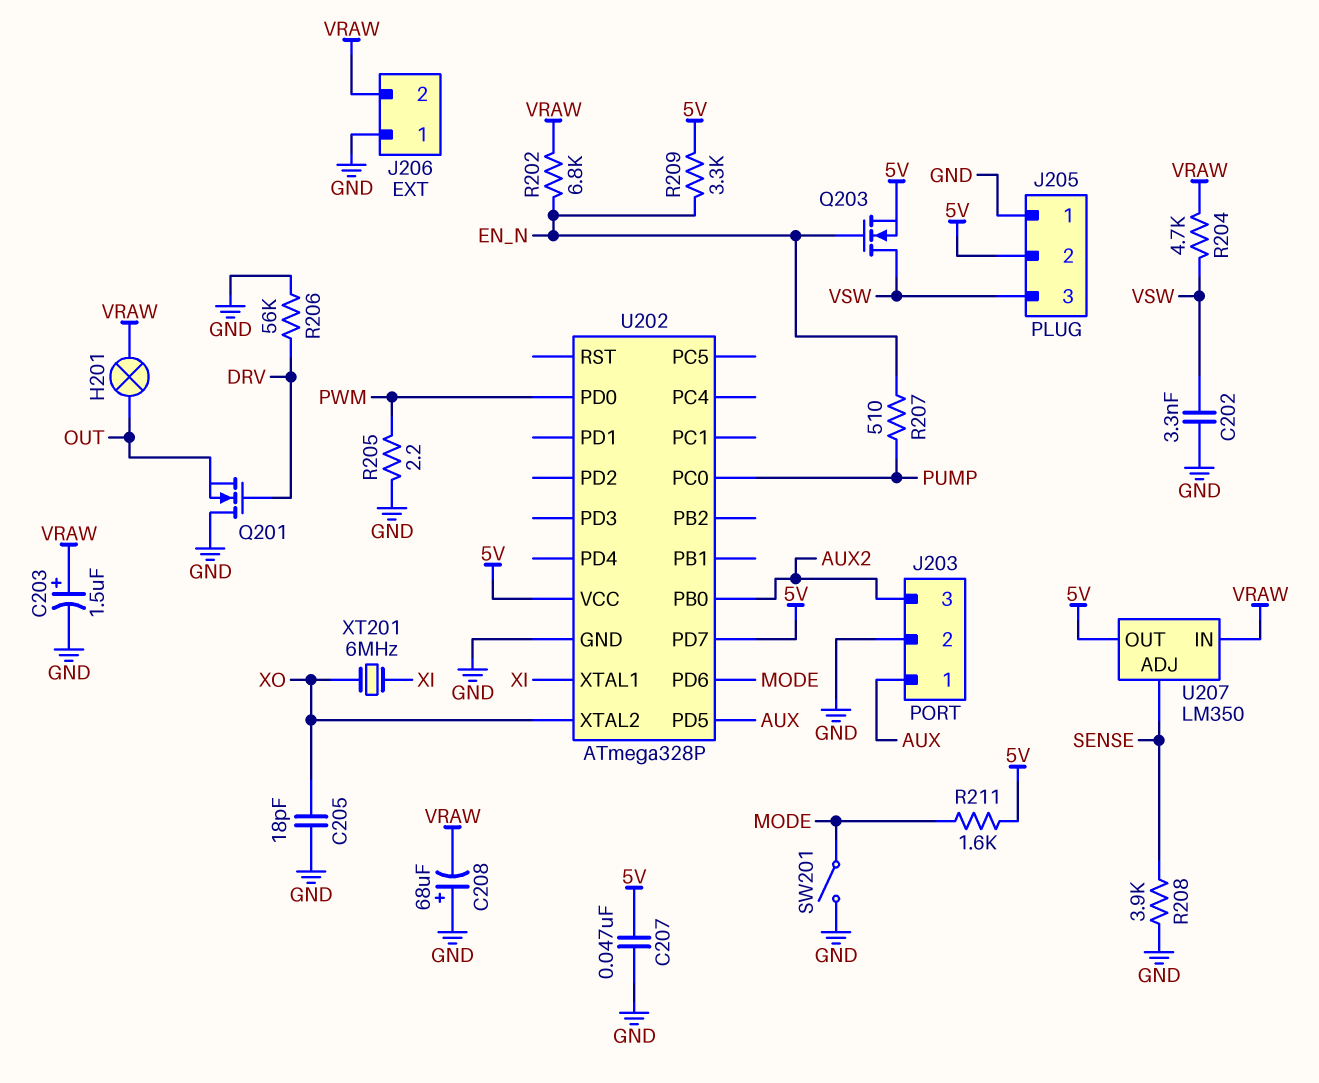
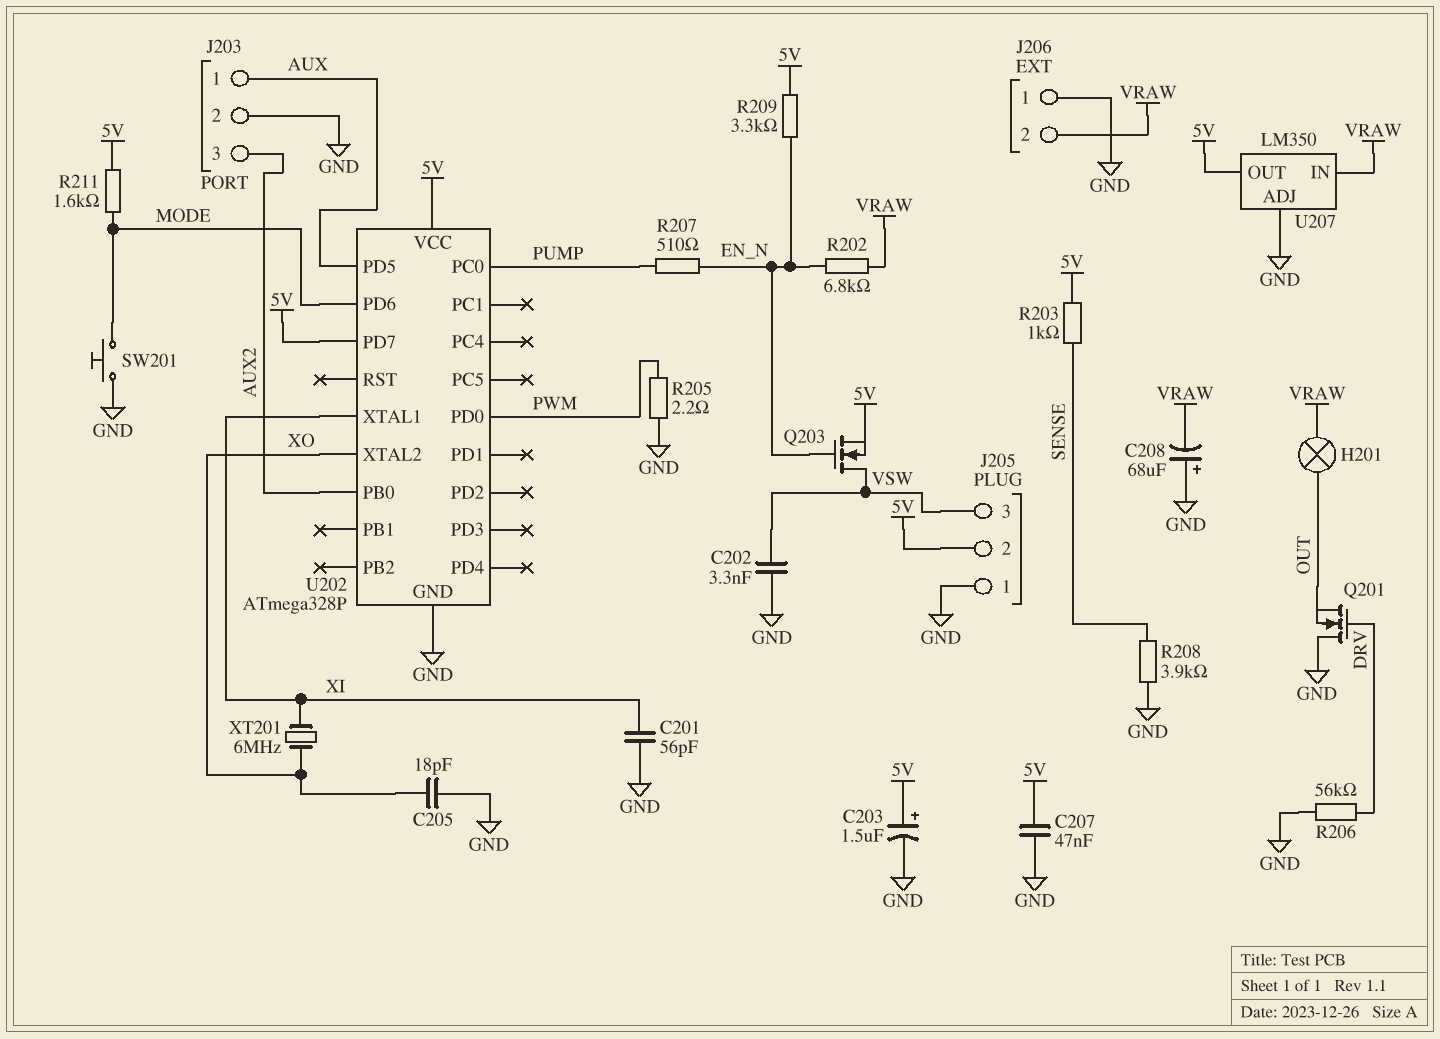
C201: none -> 56pF (GND, XI)
C203: 1.5uF (plus VRAW, minus GND) -> 1.5uF (plus 5V, minus GND)
R203: none -> 1k (5V, SENSE)
R204: 4.7k (VRAW, VSW) -> none
SW201: switch (GND, MODE) -> button (GND, MODE)
U207 pin ADJ: SENSE -> GND

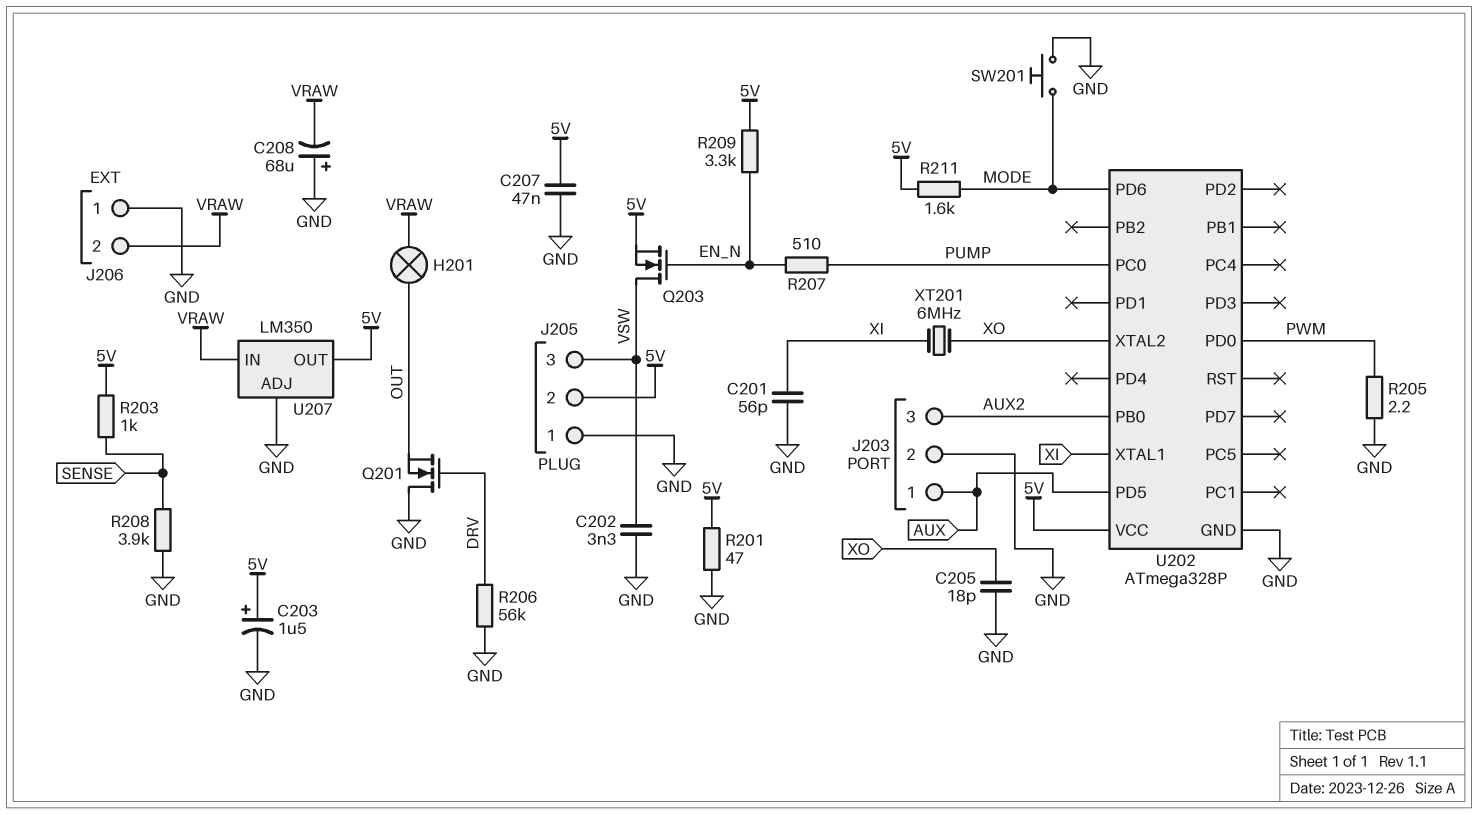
R201: none -> 47 (5V, GND)
R202: 6.8k (EN_N, VRAW) -> none
U202 pin PD7: 5V -> none

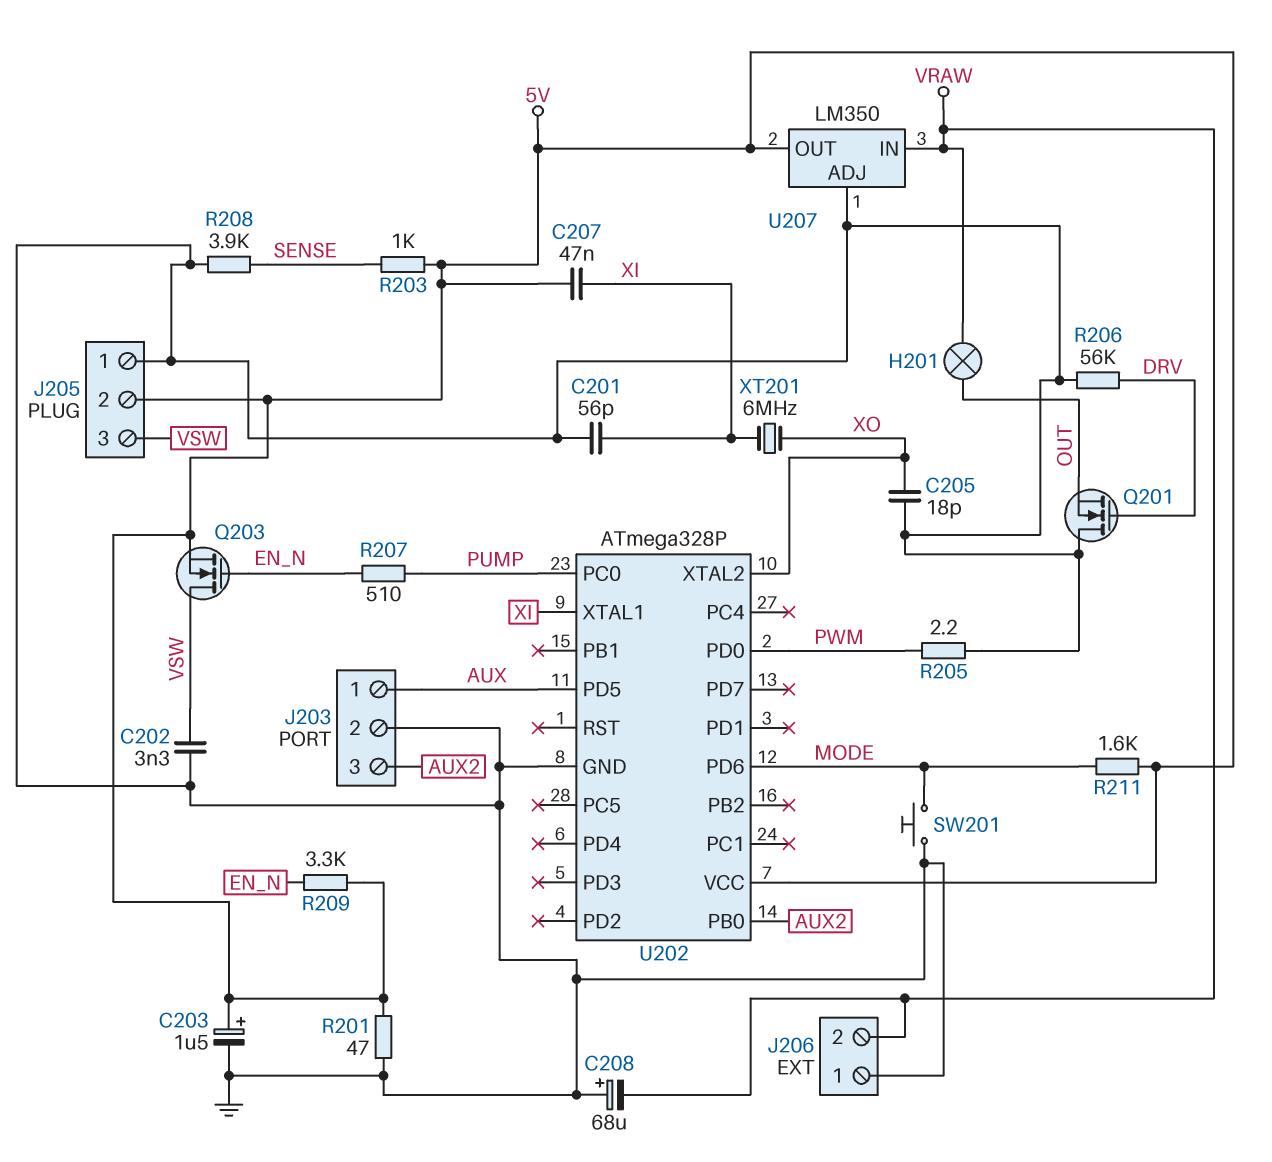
C207: 47nF (5V, GND) -> 47nF (5V, XI)

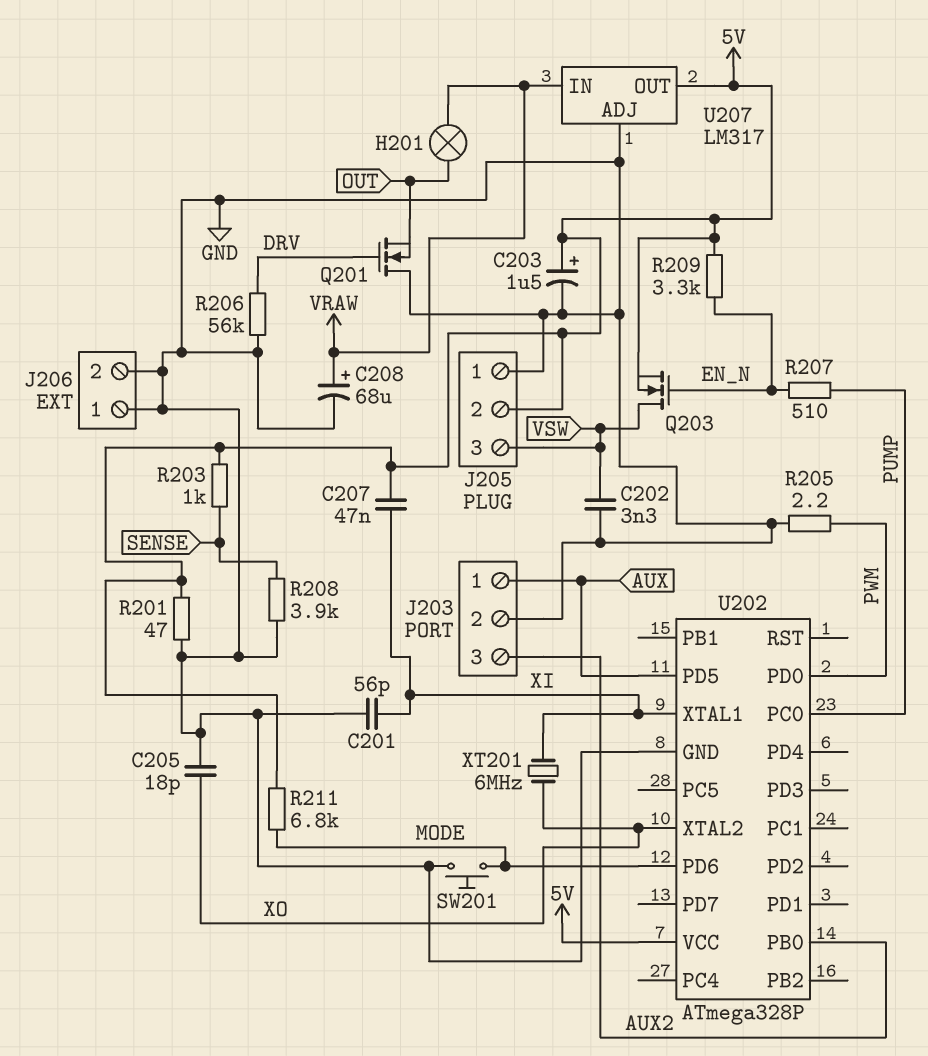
C208: 68uF (plus GND, minus VRAW) -> 68uF (plus VRAW, minus GND)
J206 pin 2: VRAW -> GND
R211: 1.6k (5V, MODE) -> 6.8k (5V, MODE)
U207: LM350 -> LM317

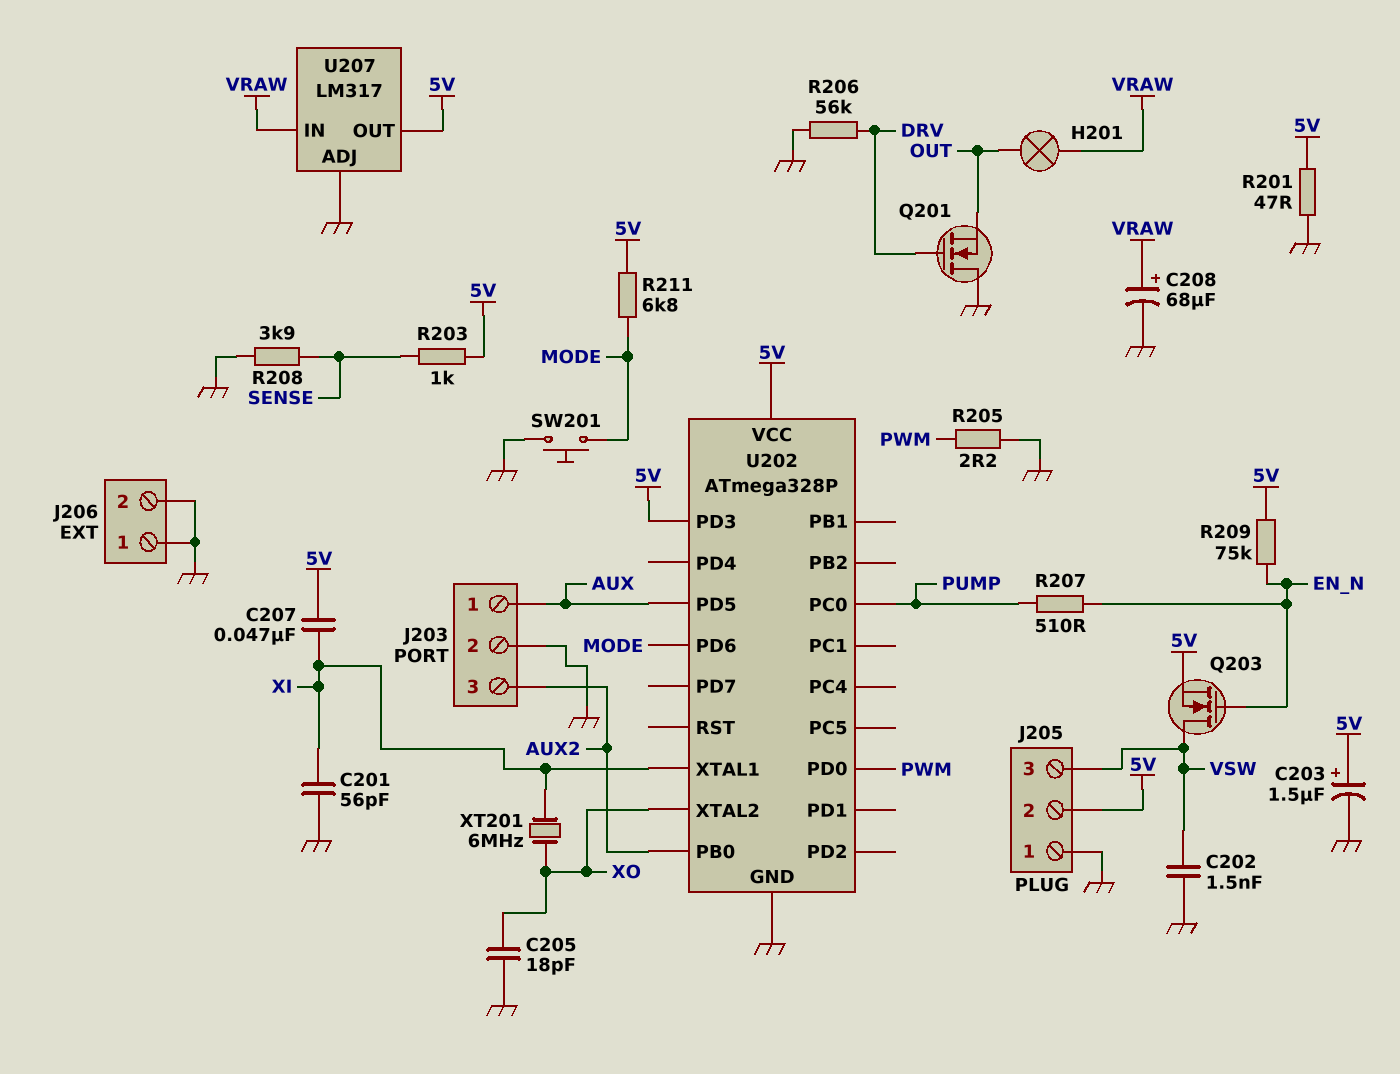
C202: 3.3nF (GND, VSW) -> 1.5nF (GND, VSW)
R209: 3.3k (5V, EN_N) -> 75k (5V, EN_N)
U202 pin PD3: none -> 5V

